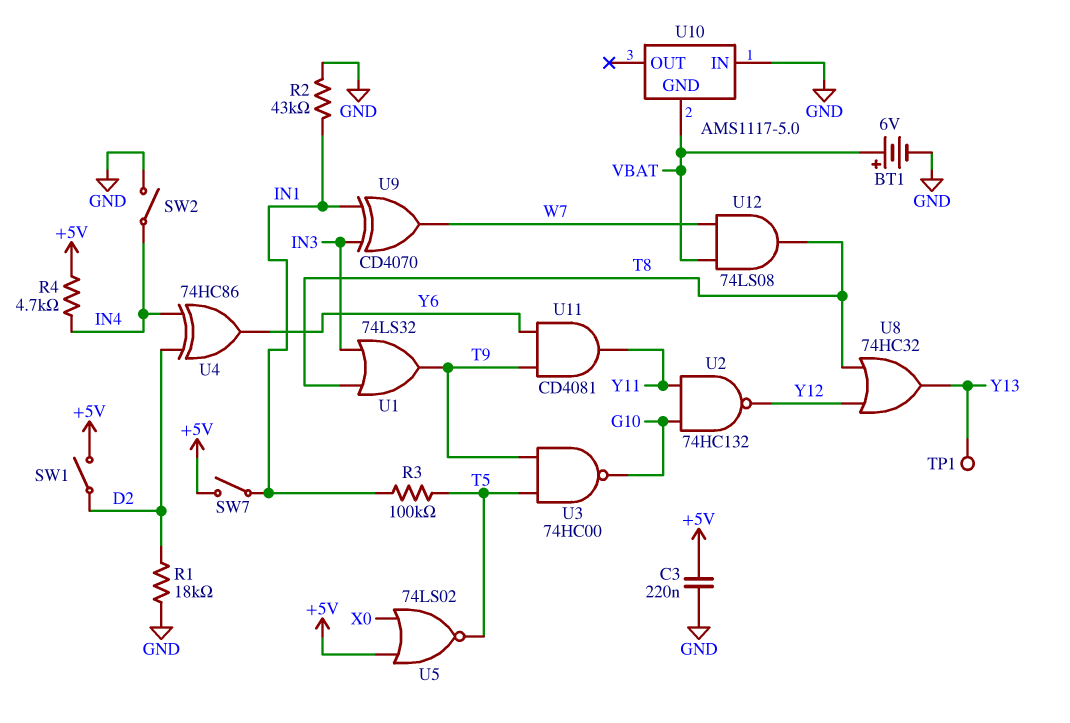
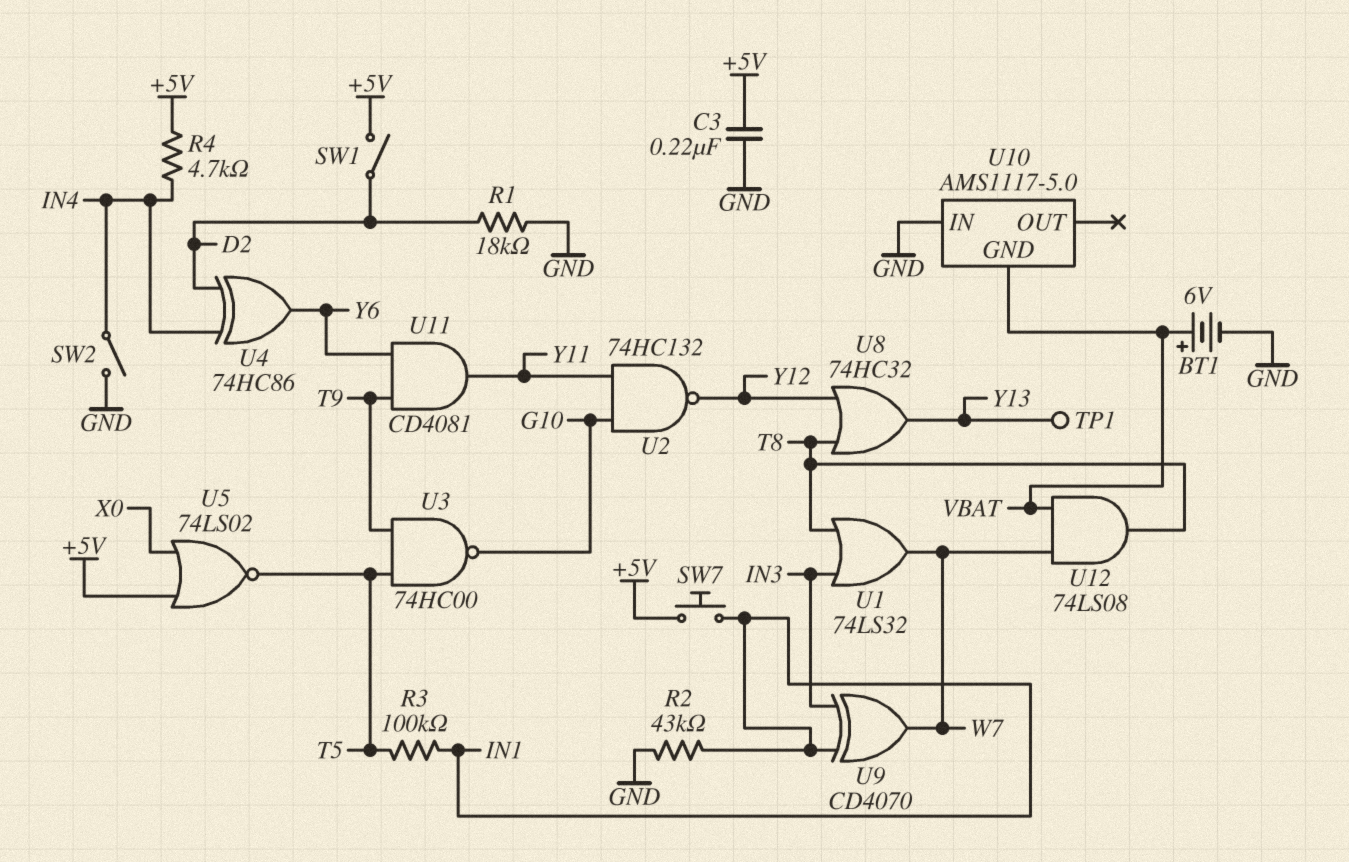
SW7: switch (+5V, IN1) -> button (+5V, IN1)
U1: OR 74LS32 (in IN3, in T8, out T9) -> OR 74LS32 (in IN3, in T8, out W7)

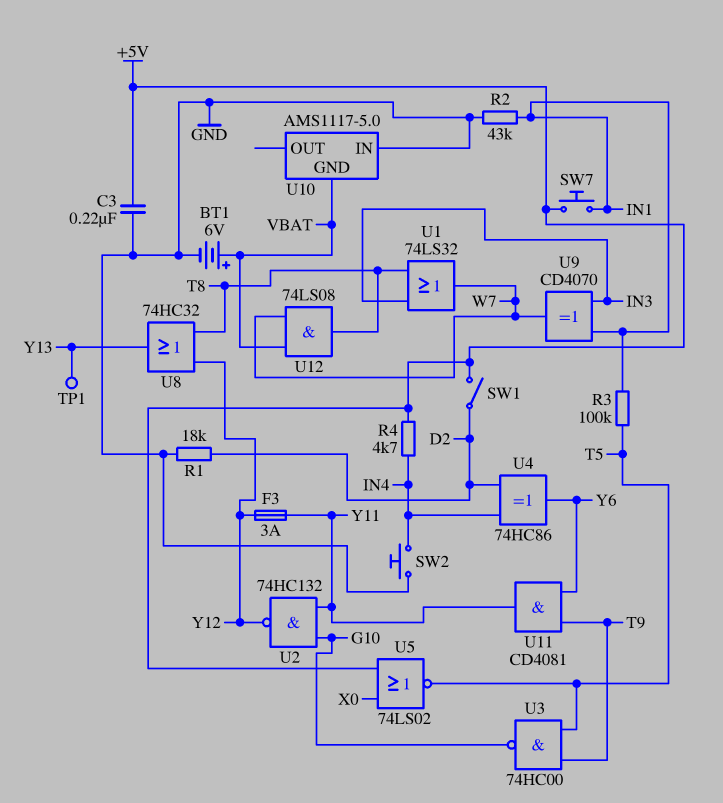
F3: none -> 3A (Y11, Y12)
SW2: switch (GND, IN4) -> button (GND, IN4)

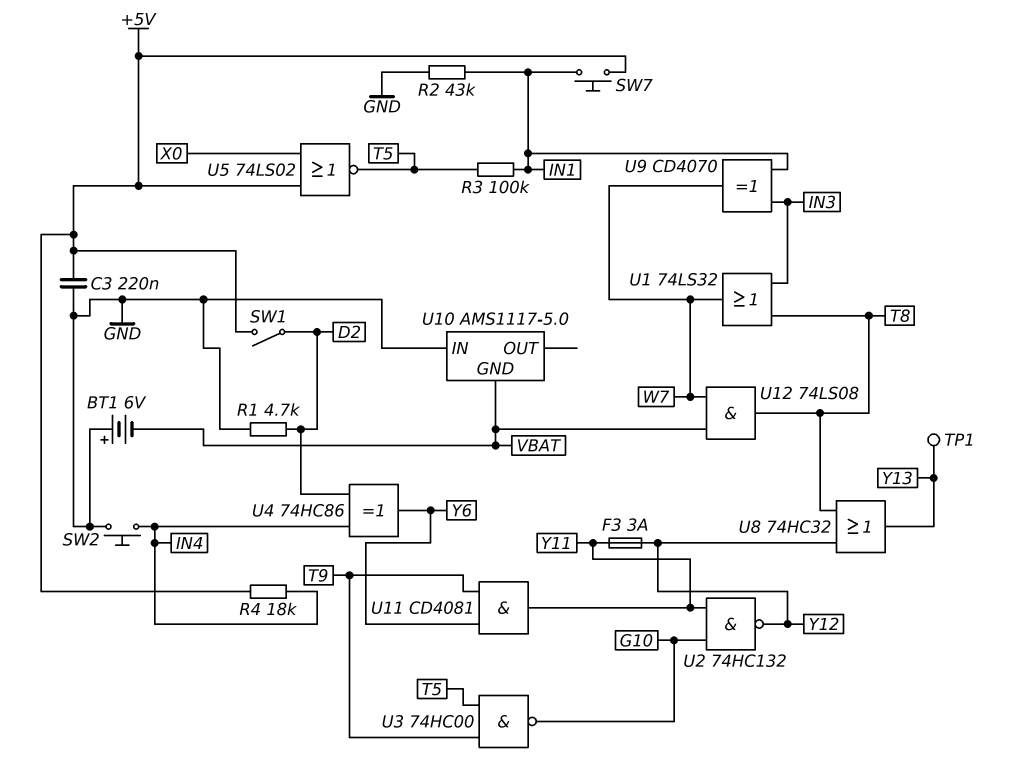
BT1: 6V (plus VBAT, minus GND) -> 6V (plus GND, minus VBAT)
R1: 18k (D2, GND) -> 4.7k (D2, GND)
R4: 4.7k (+5V, IN4) -> 18k (+5V, IN4)

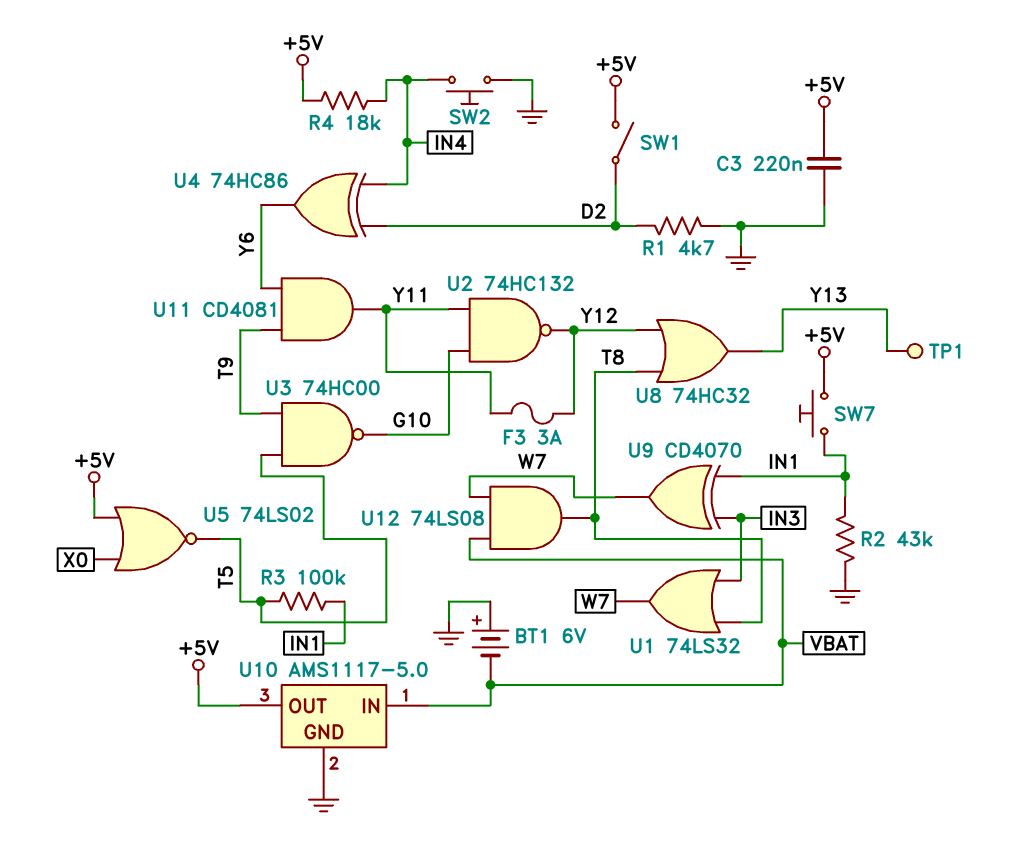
U10 pin GND: VBAT -> GND
U10 pin IN: GND -> VBAT
U10 pin OUT: none -> +5V

